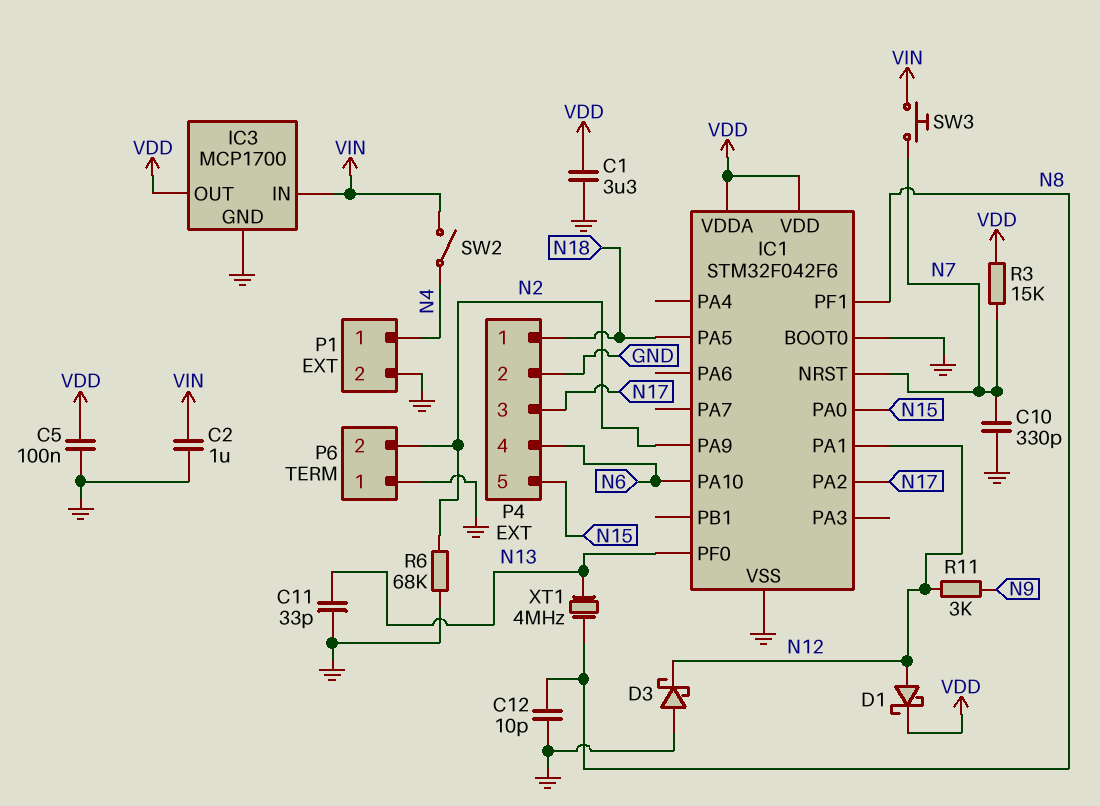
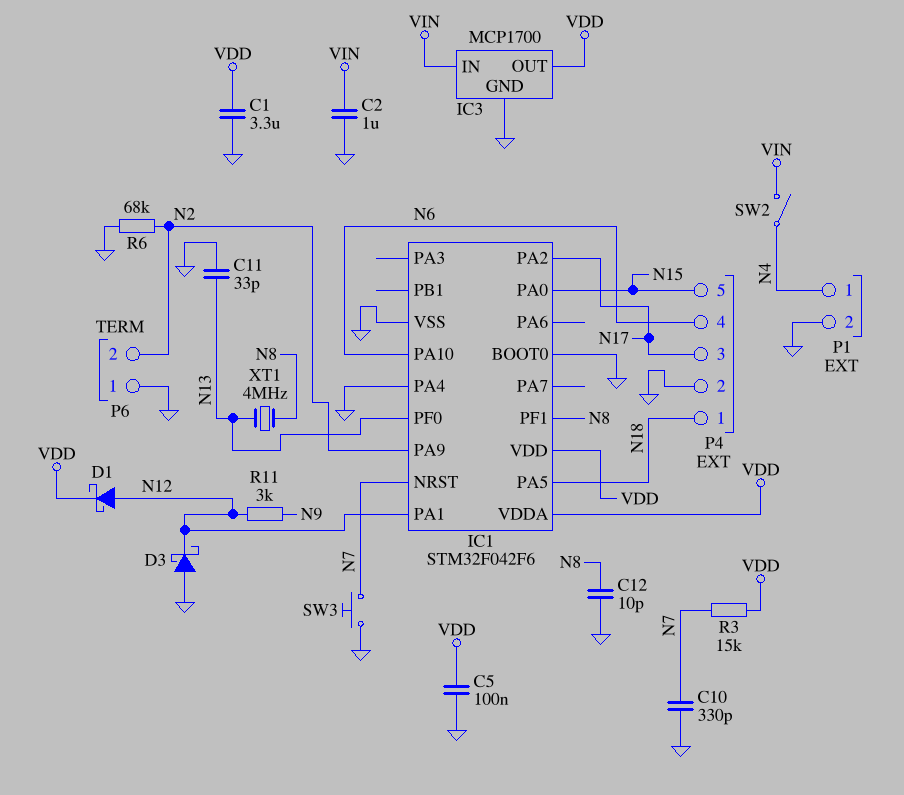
IC1 pin PA4: none -> GND
SW3: button (N7, VIN) -> button (GND, N7)

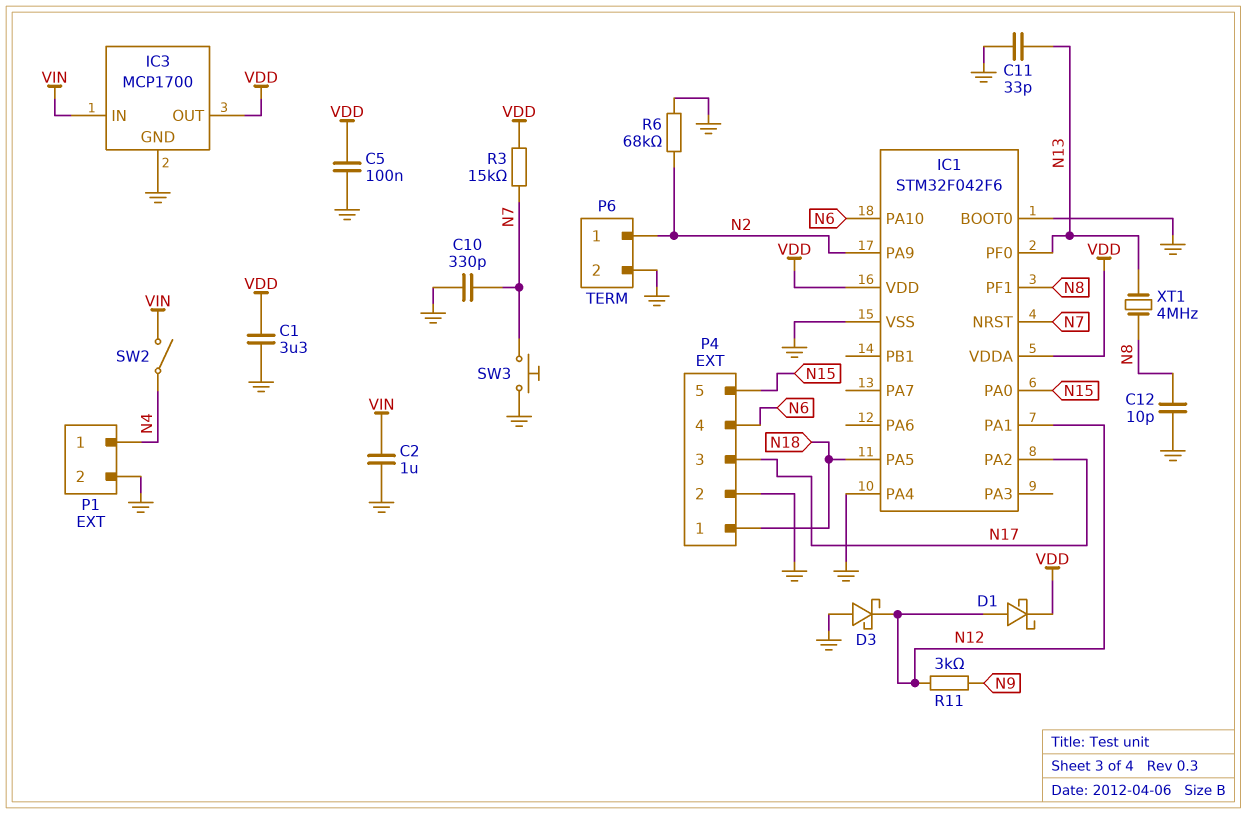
P6 pin 1: GND -> N2
P6 pin 2: N2 -> GND

